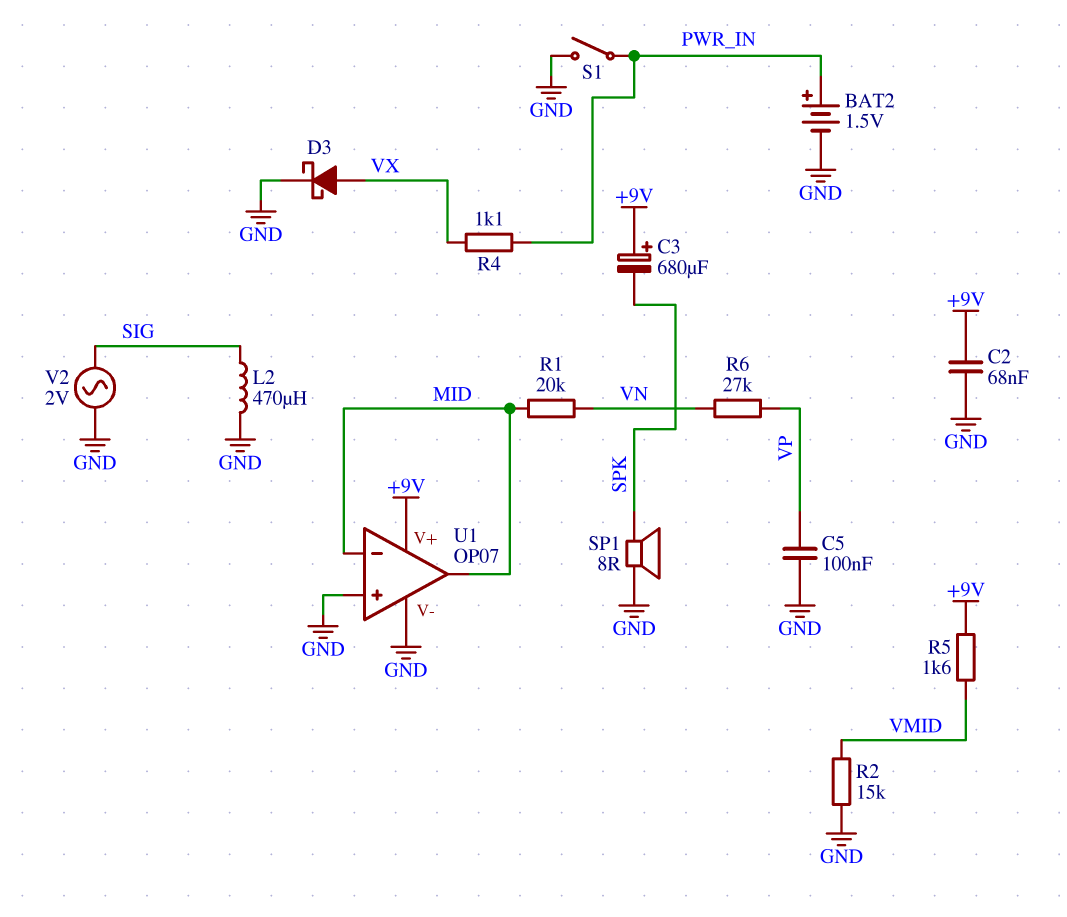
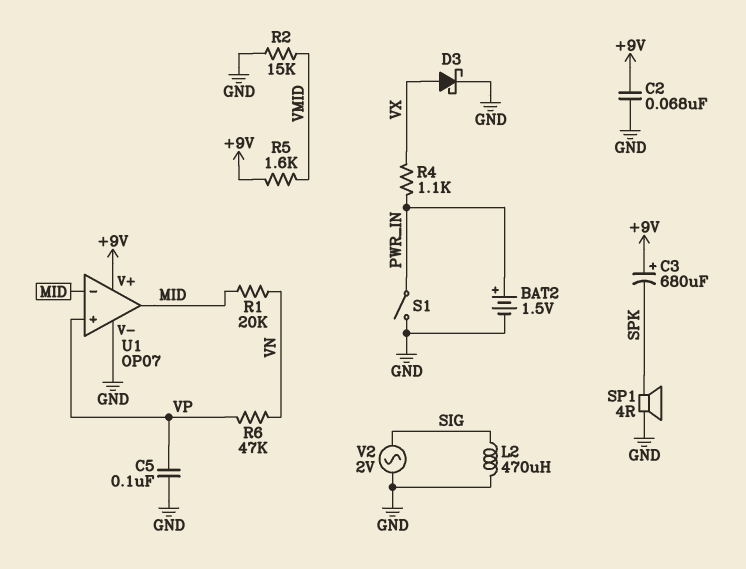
R6: 27k (VN, VP) -> 47k (VN, VP)
SP1: speaker 8R (GND, SPK) -> speaker 4R (GND, SPK)
U1 pin in+: GND -> VP

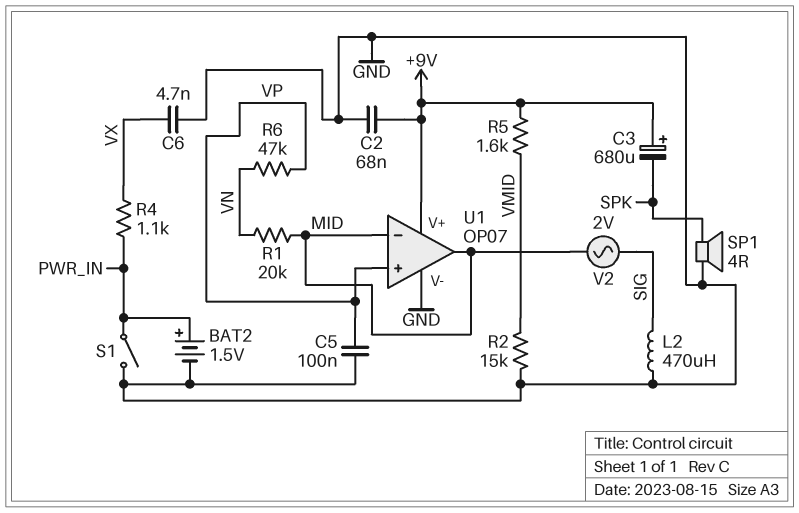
C6: none -> 4.7nF (GND, VX)
D3: schottky (A VX, K GND) -> none
V2: AC 2V (GND, SIG) -> AC 2V (MID, SIG)

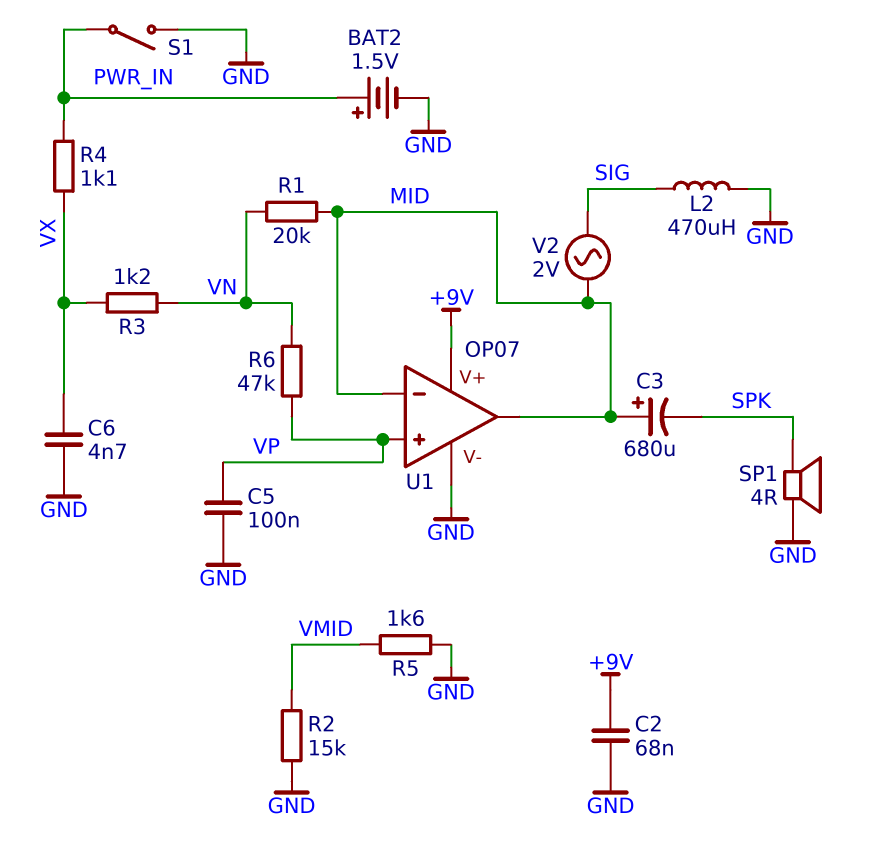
C3: 680uF (plus +9V, minus SPK) -> 680uF (plus MID, minus SPK)
R3: none -> 1.2k (VN, VX)
R5: 1.6k (+9V, VMID) -> 1.6k (GND, VMID)

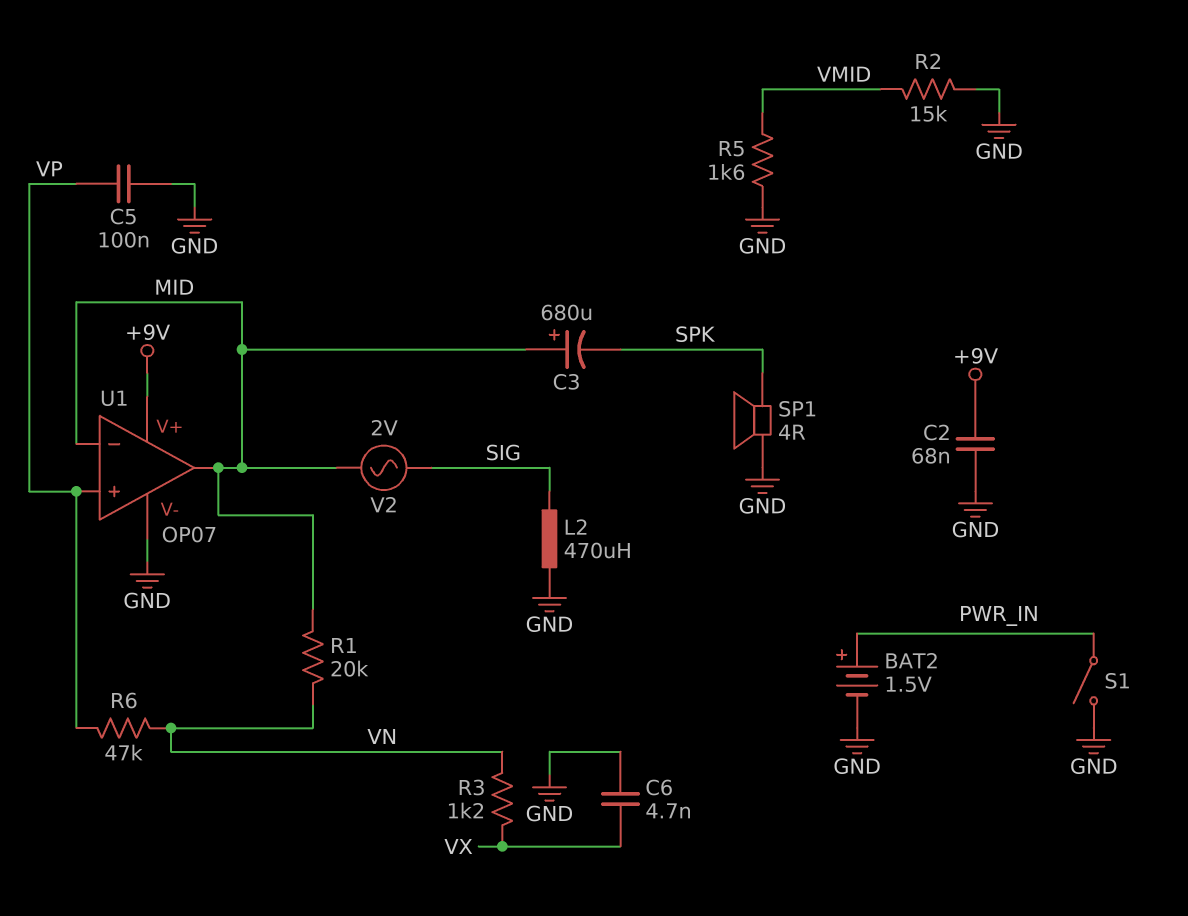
R4: 1.1k (PWR_IN, VX) -> none

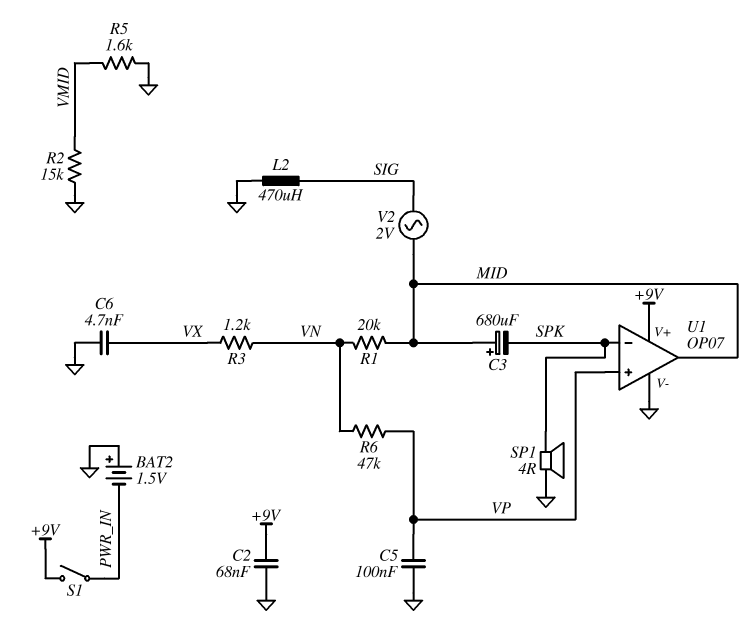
BAT2: 1.5V (plus PWR_IN, minus GND) -> 1.5V (plus GND, minus PWR_IN)
S1: switch (GND, PWR_IN) -> switch (+9V, PWR_IN)
U1 pin in-: MID -> SPK

